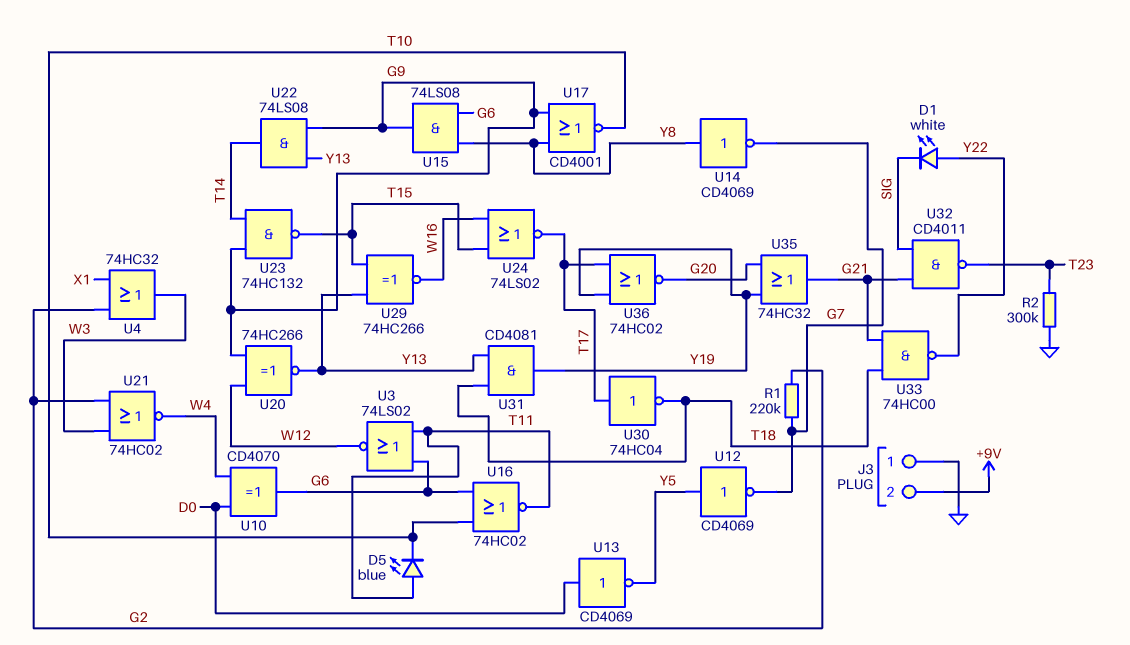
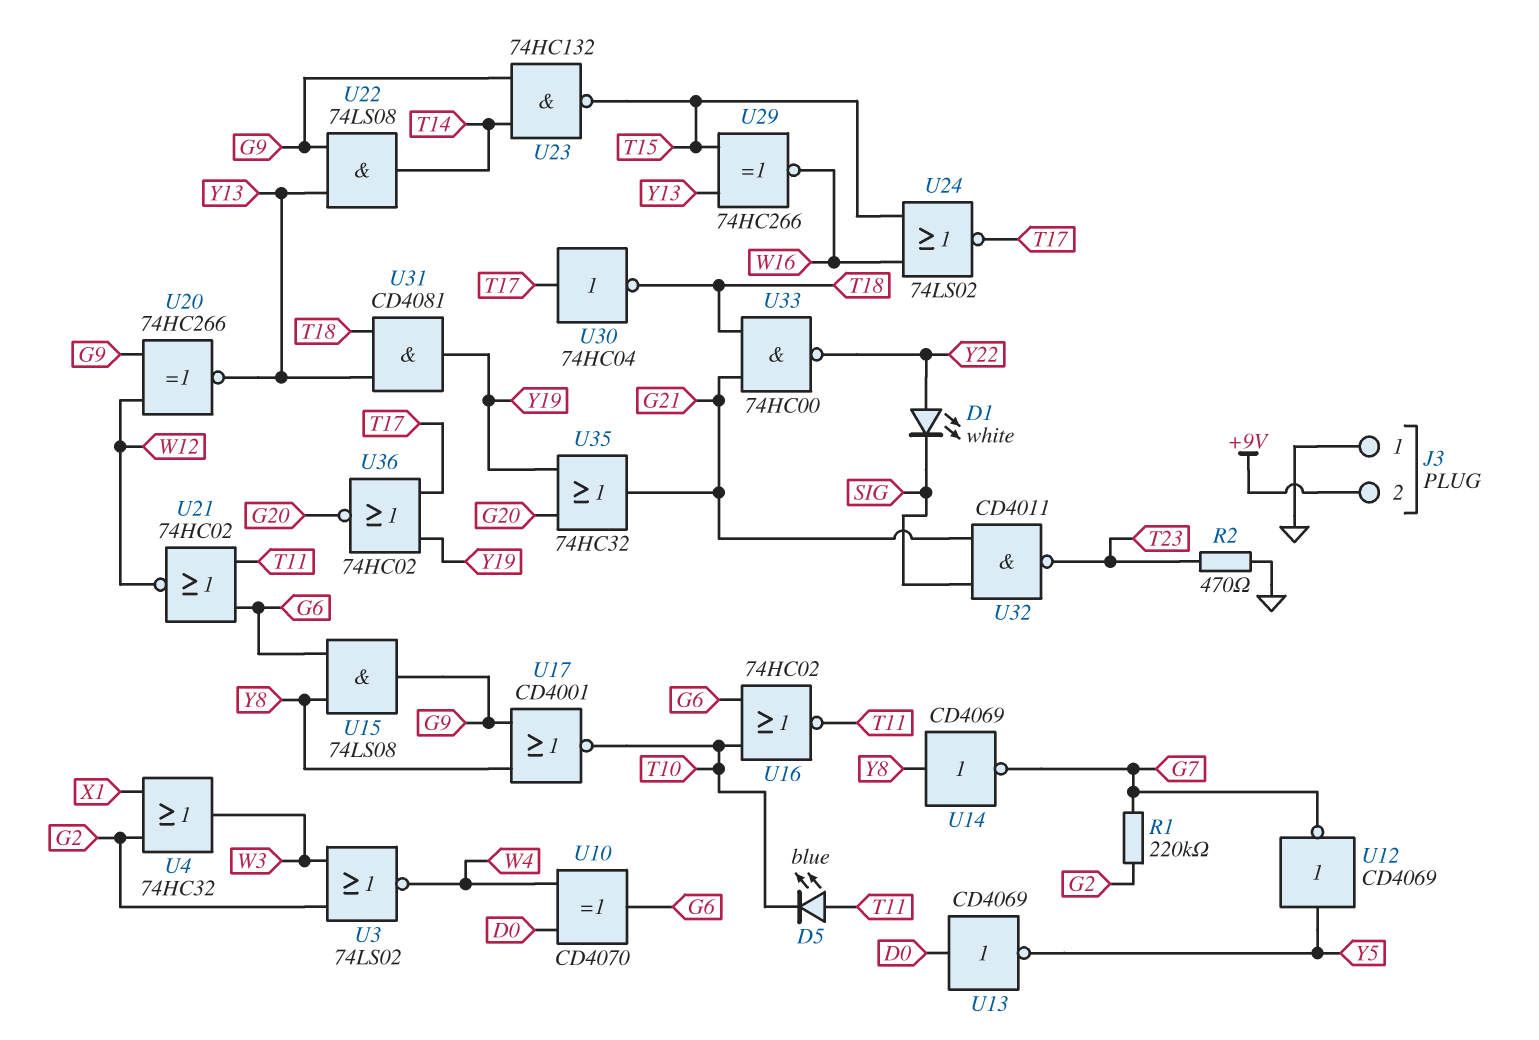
R2: 300k (GND, T23) -> 470 (GND, T23)
U3: NOR 74LS02 (in G6, in T11, out W12) -> NOR 74LS02 (in G2, in W3, out W4)
U21: NOR 74HC02 (in G2, in W3, out W4) -> NOR 74HC02 (in G6, in T11, out W12)

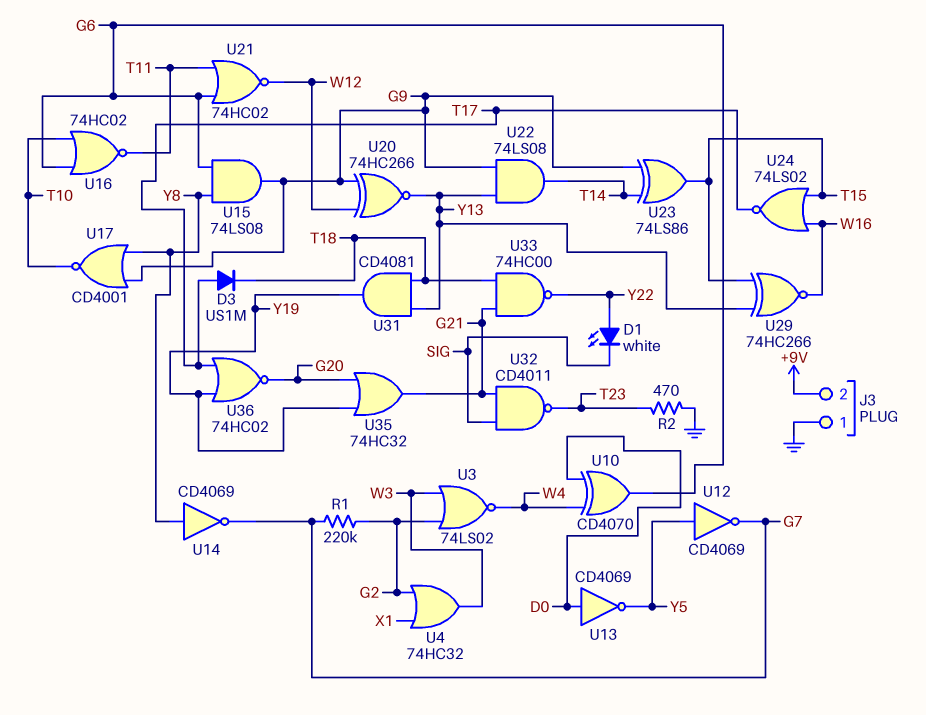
D3: none -> diode US1M (A T17, K T18)
D5: LED blue (A T11, K T10) -> none
U23: NAND 74HC132 (in G9, in T14, out T15) -> XOR 74LS86 (in G9, in T14, out T15)
U30: NOT 74HC04 (in T17, out T18) -> none

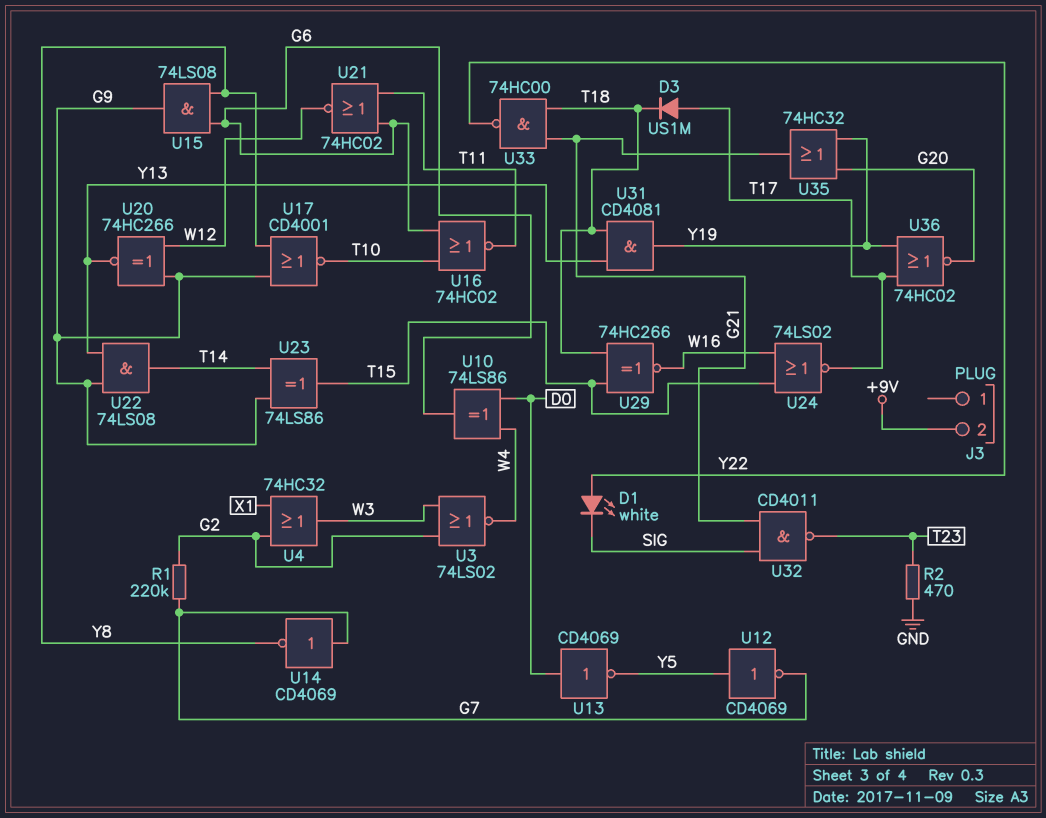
J3 pin 1: GND -> none
U10: XOR CD4070 (in D0, in W4, out G6) -> XOR 74LS86 (in D0, in W4, out G6)
U14: NOT CD4069 (in Y8, out G7) -> NOT CD4069 (in G7, out Y8)
U29: XNOR 74HC266 (in T15, in Y13, out W16) -> XNOR 74HC266 (in T15, in T18, out W16)

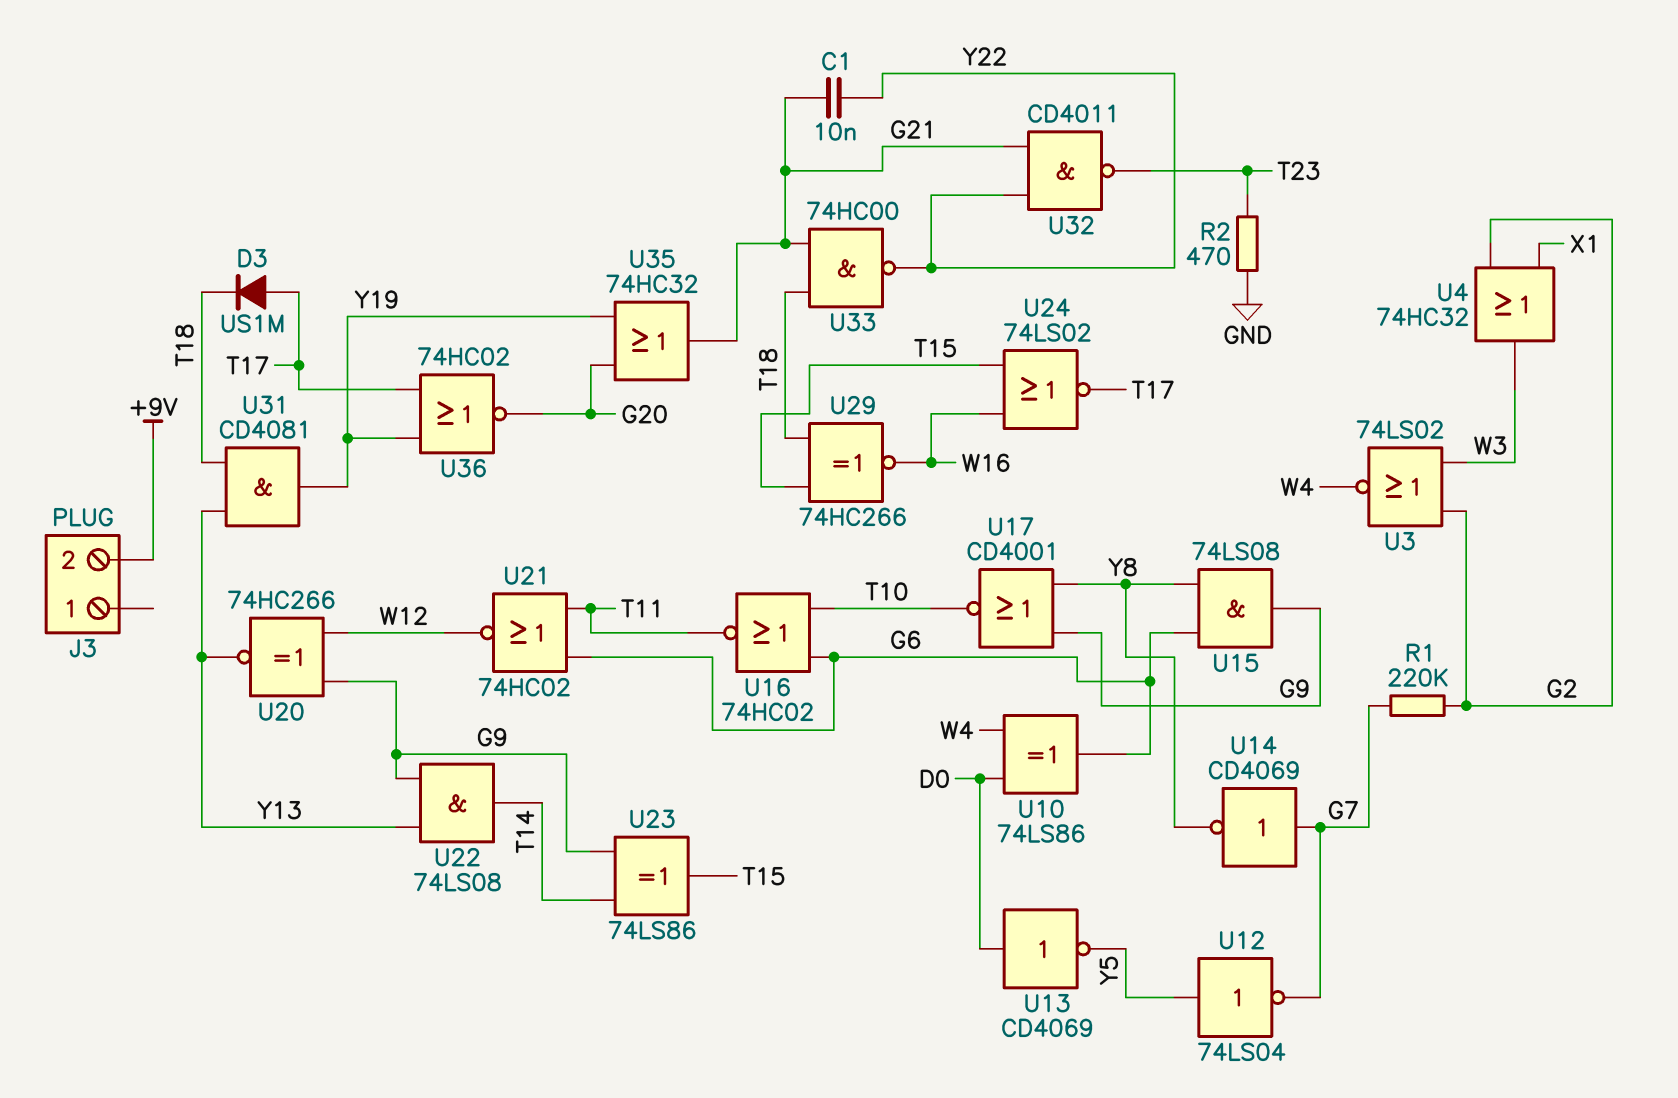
C1: none -> 10nF (G21, Y22)
D1: LED white (A Y22, K SIG) -> none
U12: NOT CD4069 (in Y5, out G7) -> NOT 74LS04 (in Y5, out G7)
U32: NAND CD4011 (in G21, in SIG, out T23) -> NAND CD4011 (in G21, in Y22, out T23)

